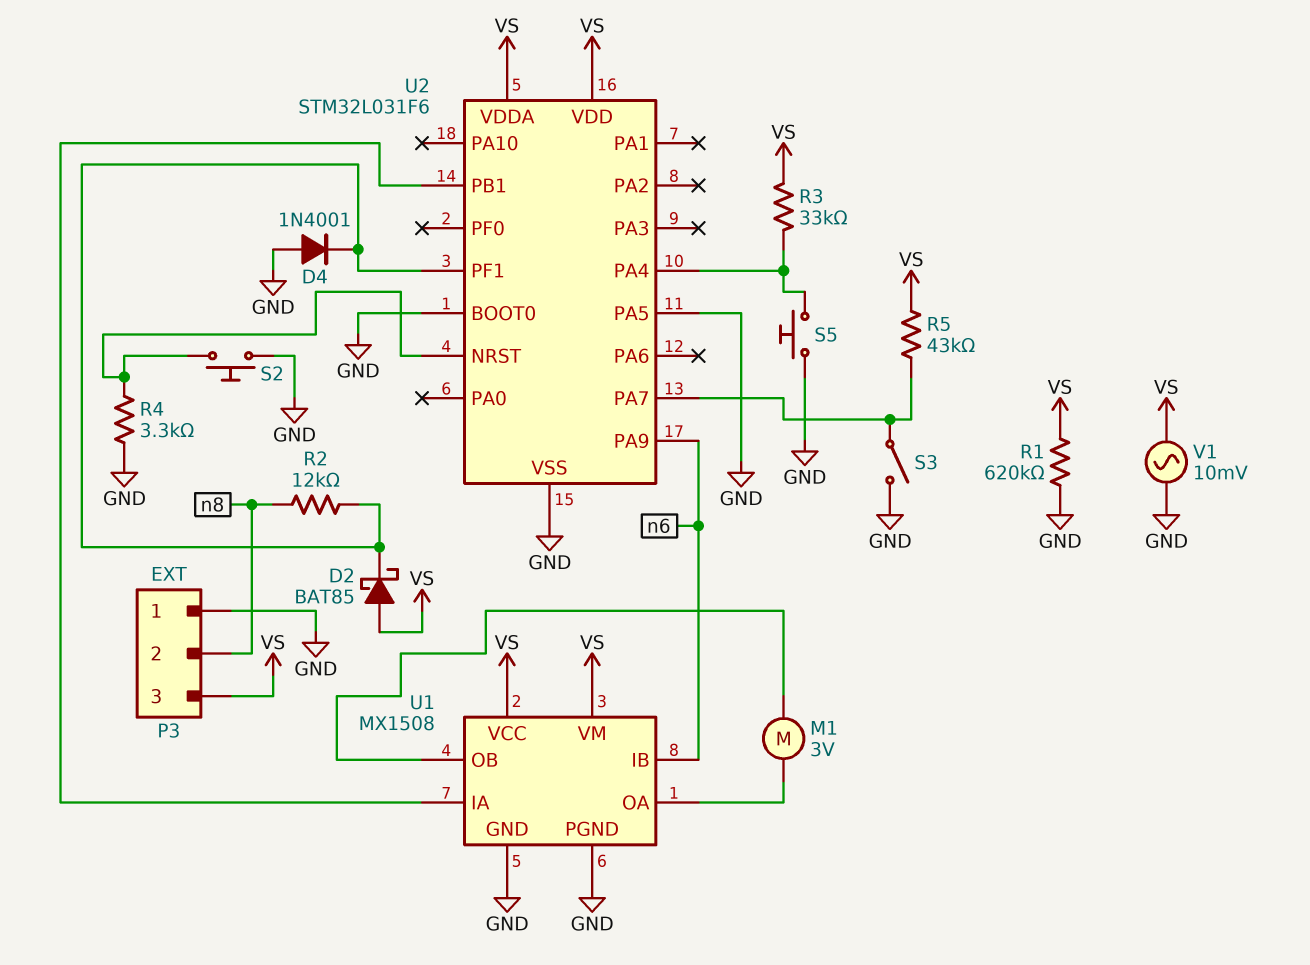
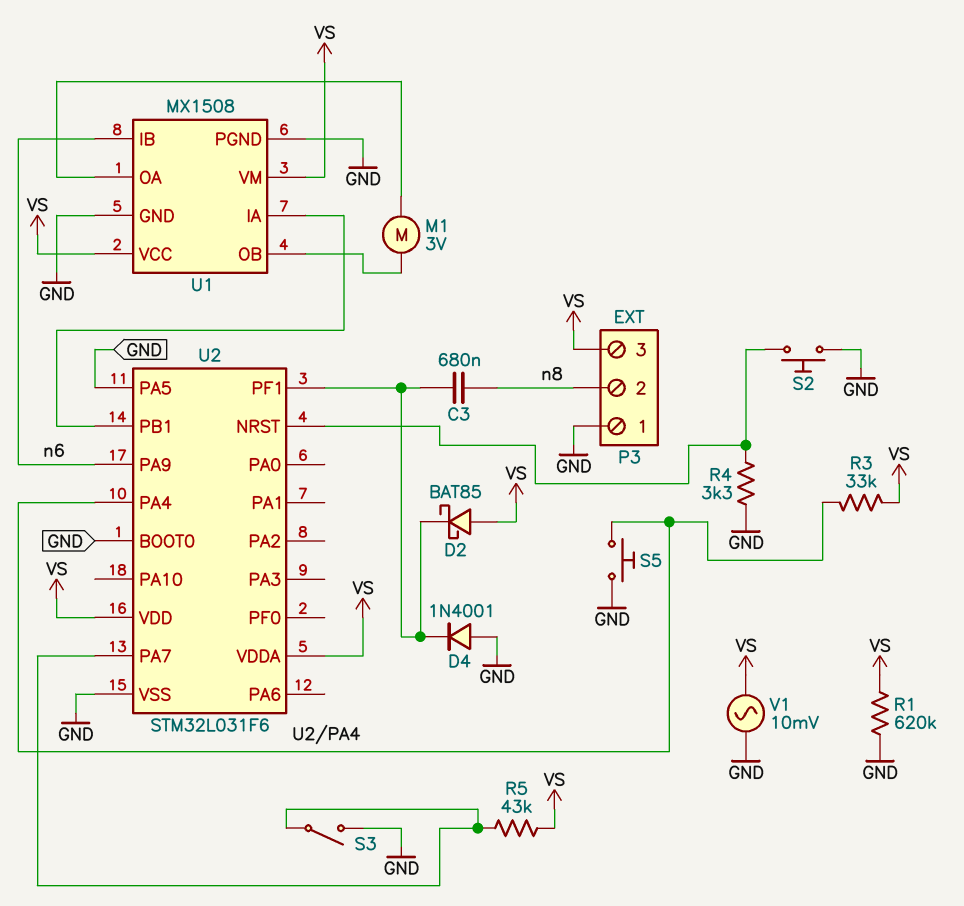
C3: none -> 680nF (U2/PF1, n8)
R2: 12k (U2/PF1, n8) -> none

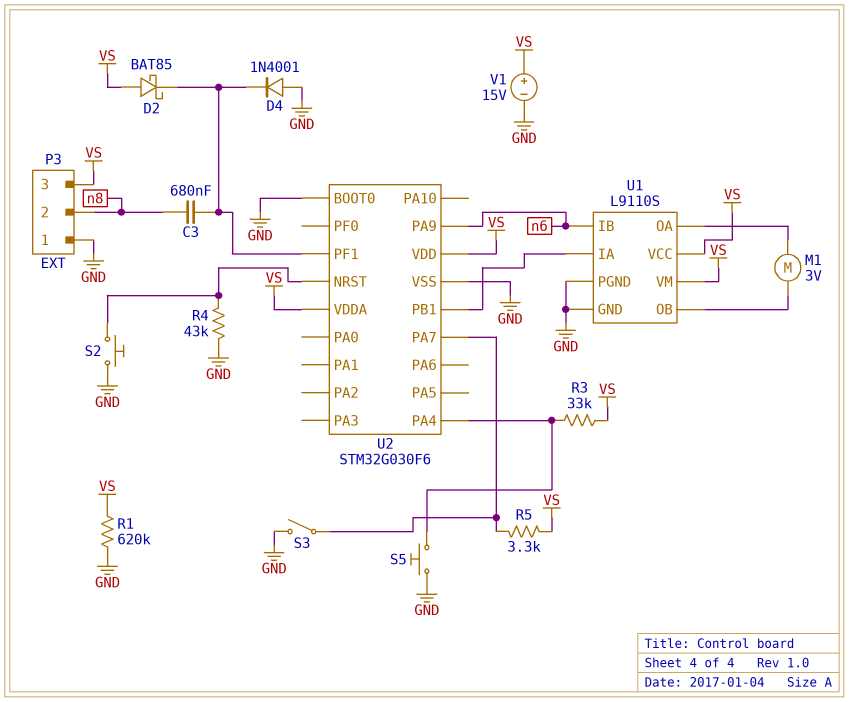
R4: 3.3k (GND, U2/NRST) -> 43k (GND, U2/NRST)
R5: 43k (U2/PA7, VS) -> 3.3k (U2/PA7, VS)
U1: MX1508 -> L9110S
U2: STM32L031F6 -> STM32G030F6
U2 pin PA5: GND -> none
V1: AC 10mV (GND, VS) -> 15V (plus VS, minus GND)

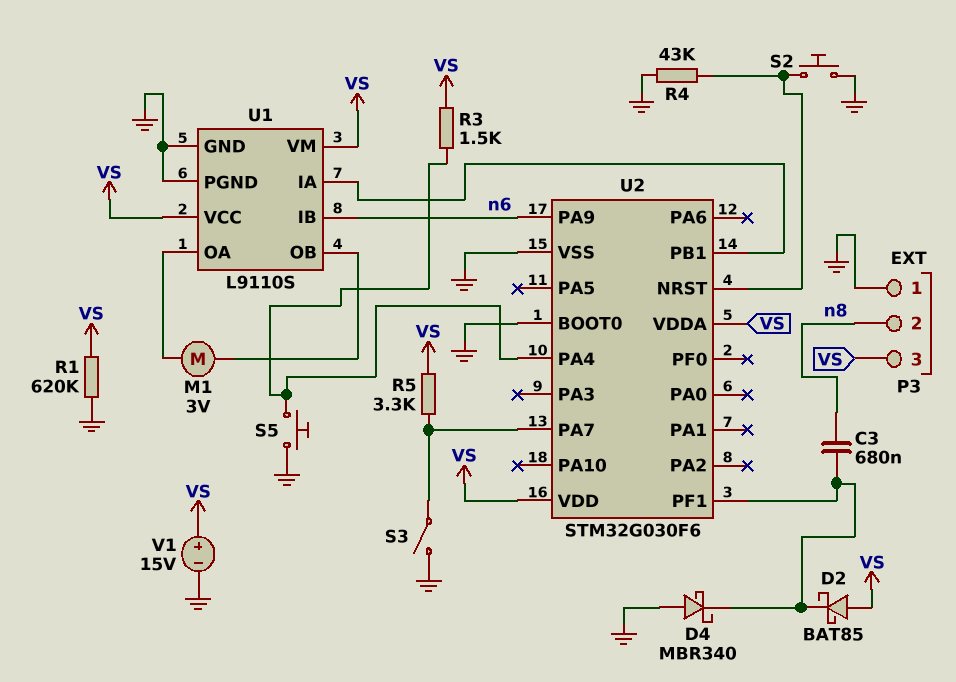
D4: diode 1N4001 (A GND, K U2/PF1) -> schottky MBR340 (A GND, K U2/PF1)
R3: 33k (U2/PA4, VS) -> 1.5k (U2/PA4, VS)

